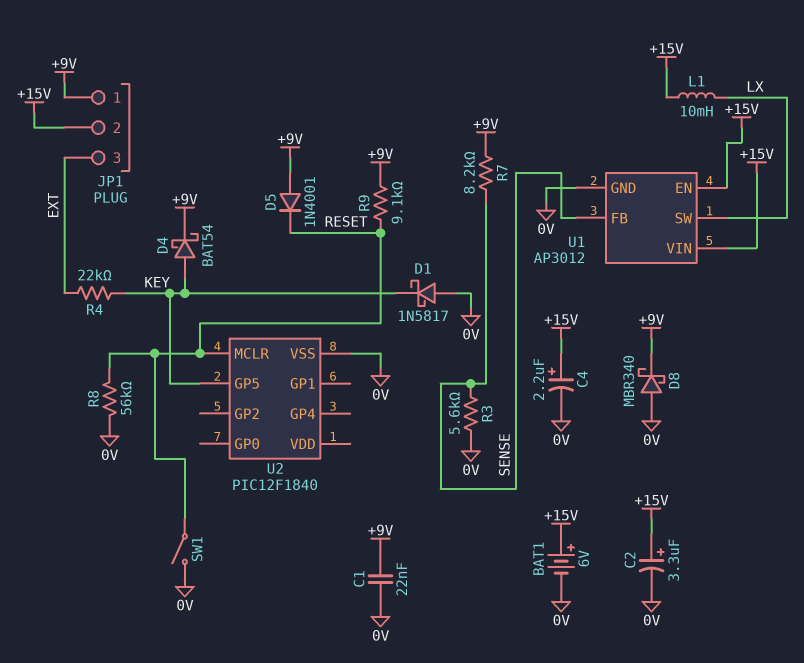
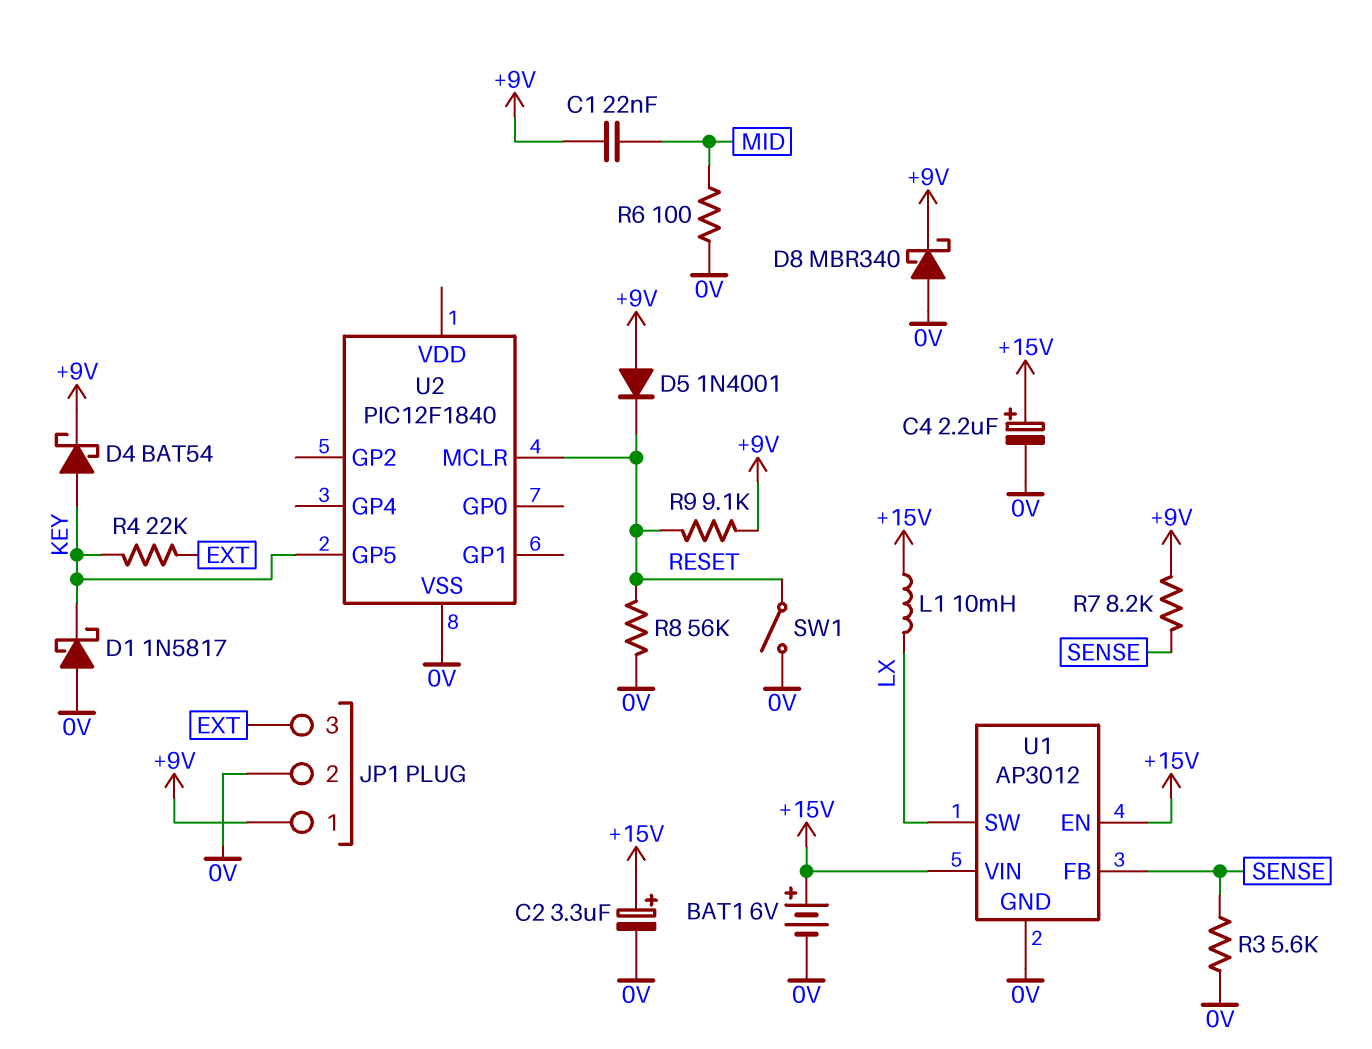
C1: 22nF (+9V, 0V) -> 22nF (+9V, MID)
JP1 pin 2: +15V -> 0V
R6: none -> 100 (0V, MID)

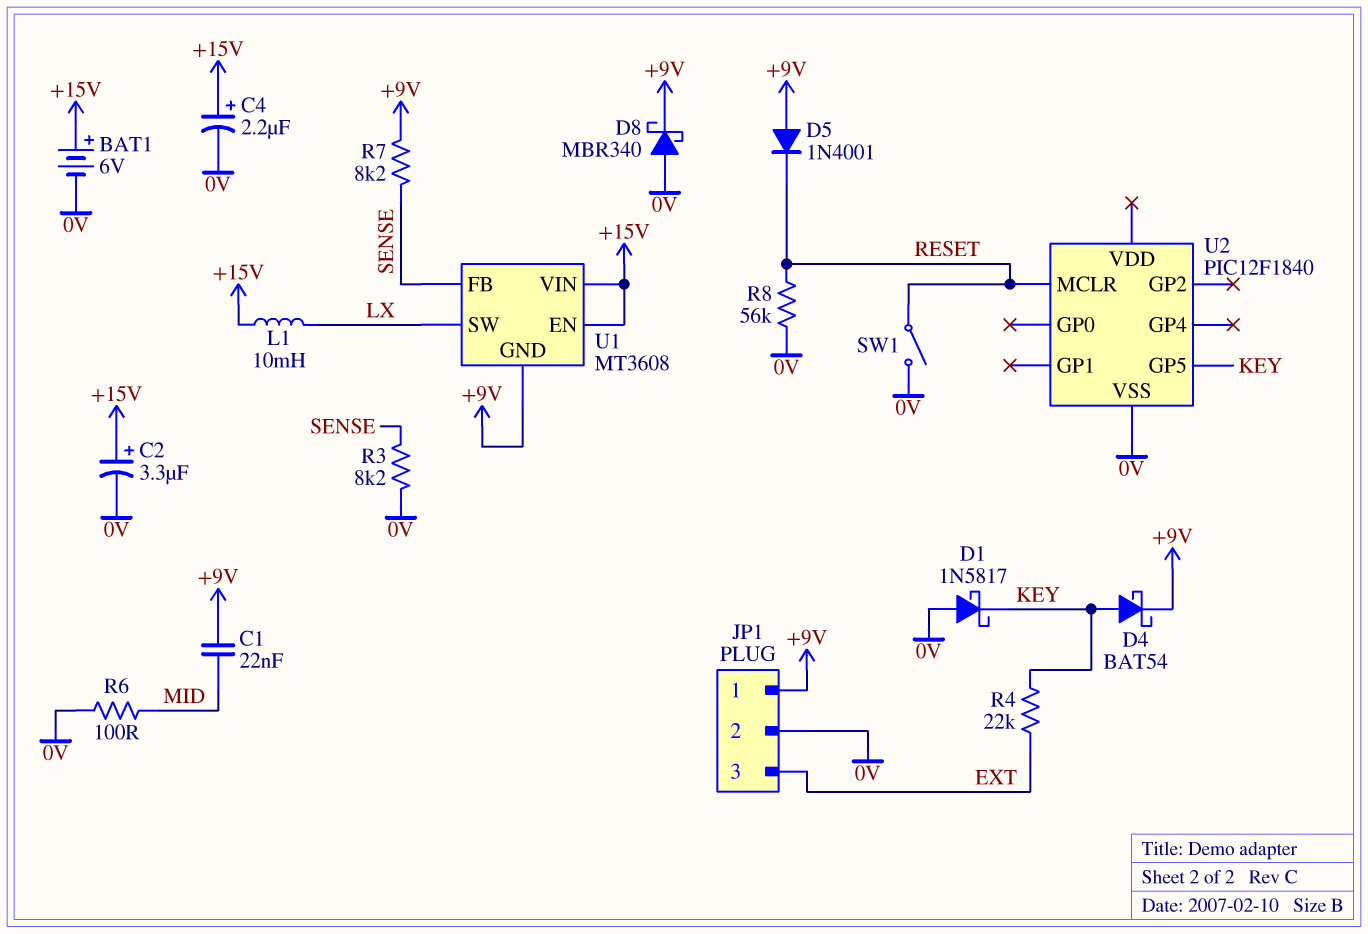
R3: 5.6k (0V, SENSE) -> 8.2k (0V, SENSE)
R9: 9.1k (+9V, RESET) -> none
U1: AP3012 -> MT3608
U1 pin GND: 0V -> +9V

